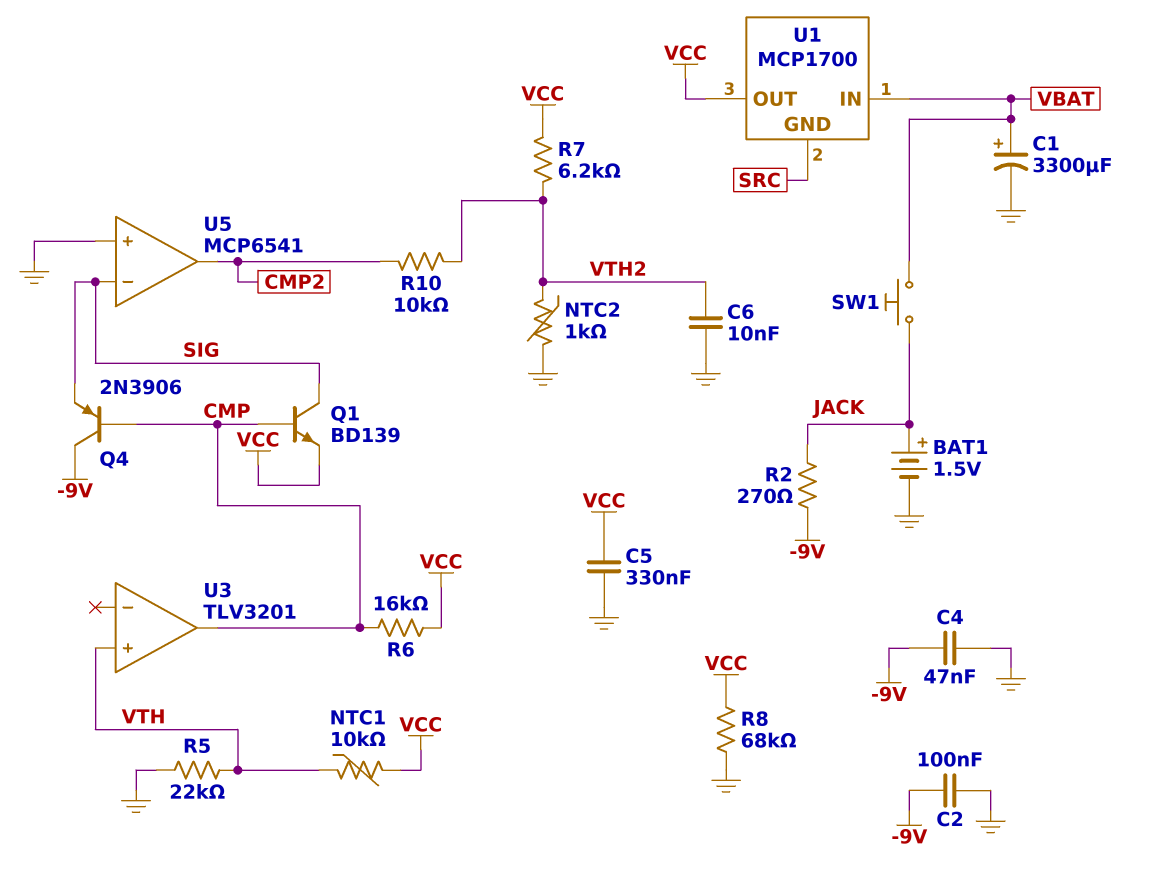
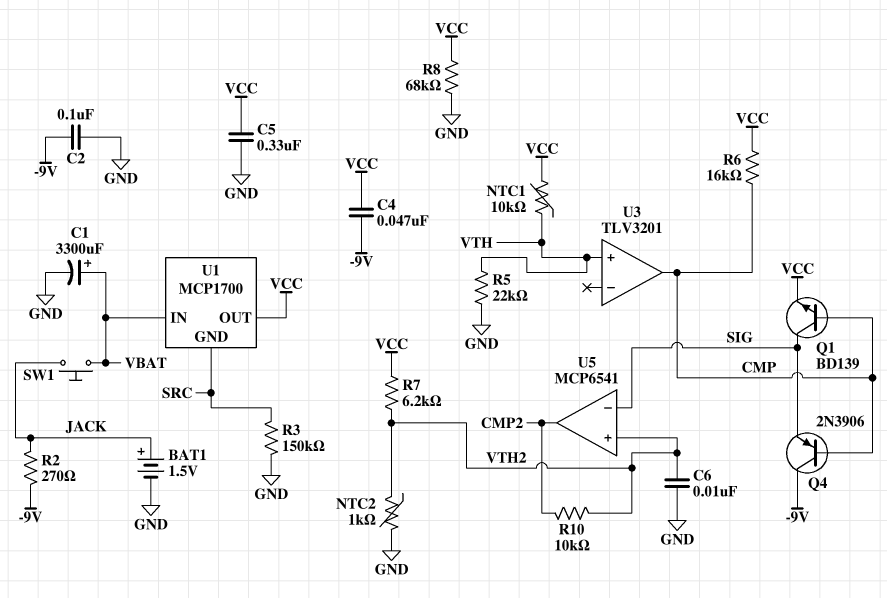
C4: 47nF (-9V, GND) -> 47nF (-9V, VCC)
R3: none -> 150k (GND, SRC)
U5 pin in+: GND -> VTH2

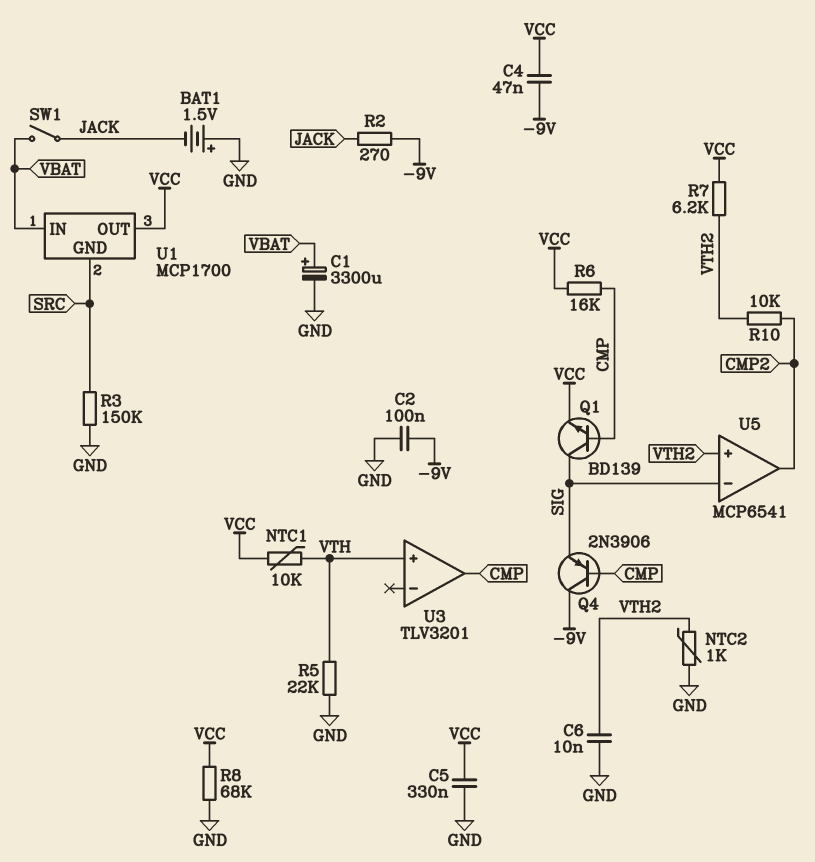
BAT1: 1.5V (plus JACK, minus GND) -> 1.5V (plus GND, minus JACK)
SW1: button (JACK, VBAT) -> switch (JACK, VBAT)

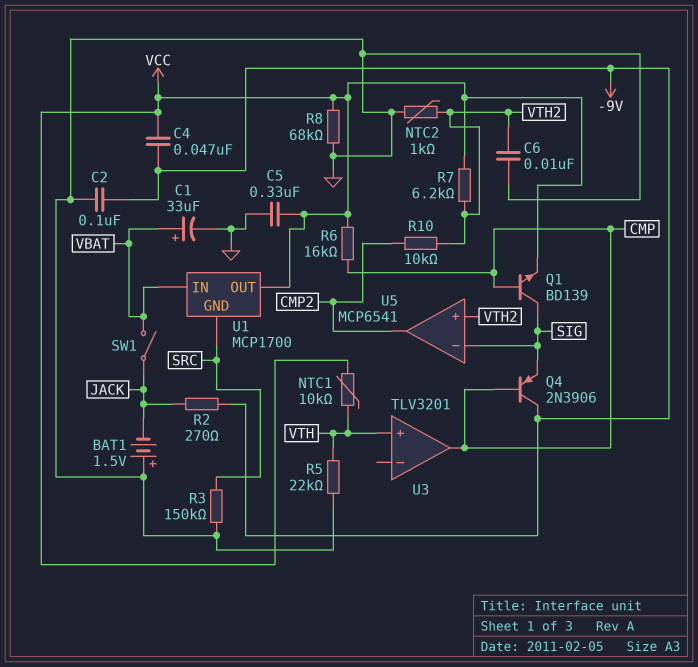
C1: 3300uF (plus VBAT, minus GND) -> 33uF (plus VBAT, minus GND)

